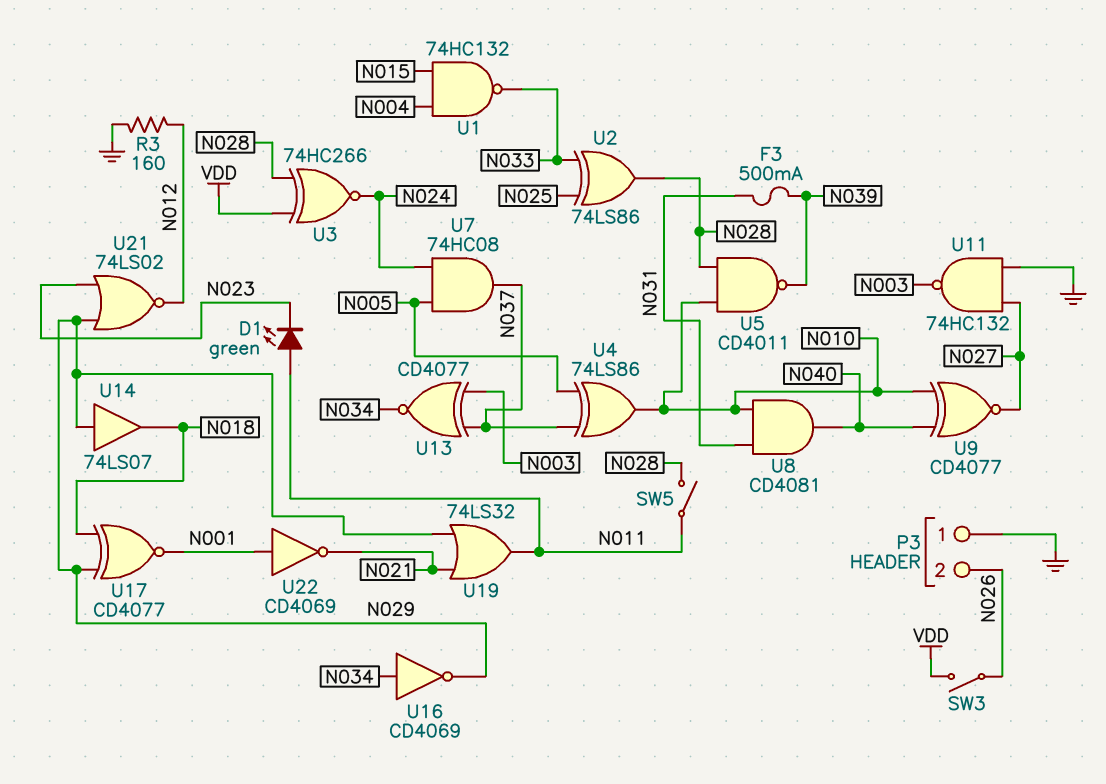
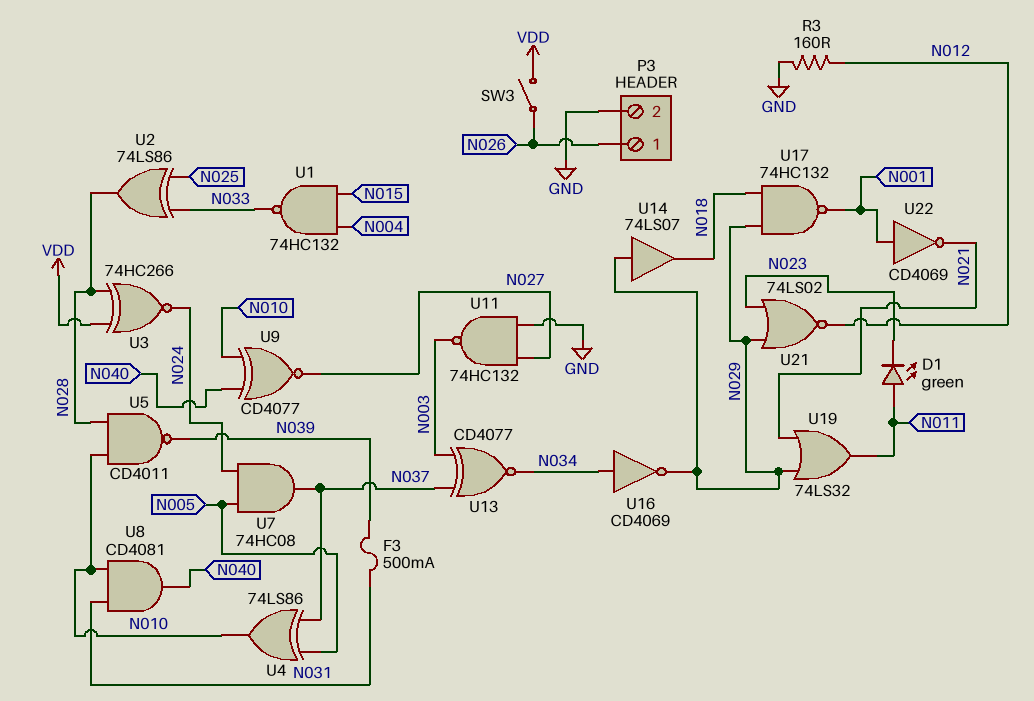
P3 pin 1: GND -> N026
P3 pin 2: N026 -> GND
SW5: switch (N011, N028) -> none
U17: XNOR CD4077 (in N018, in N029, out N001) -> NAND 74HC132 (in N018, in N029, out N001)

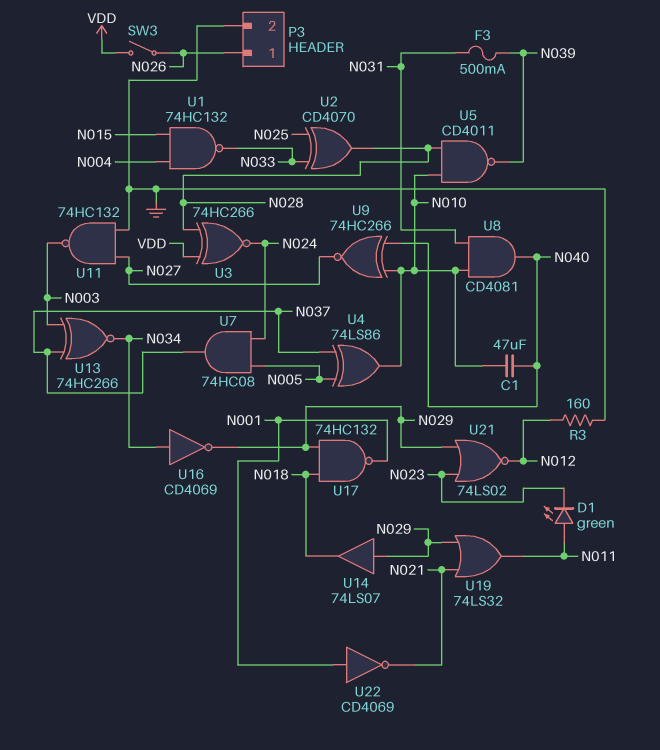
C1: none -> 47uF (N010, N040)
U2: XOR 74LS86 (in N025, in N033, out N028) -> XOR CD4070 (in N025, in N033, out N028)
U9: XNOR CD4077 (in N010, in N040, out N027) -> XNOR 74HC266 (in N010, in N040, out N027)
U13: XNOR CD4077 (in N003, in N037, out N034) -> XNOR 74HC266 (in N003, in N037, out N034)

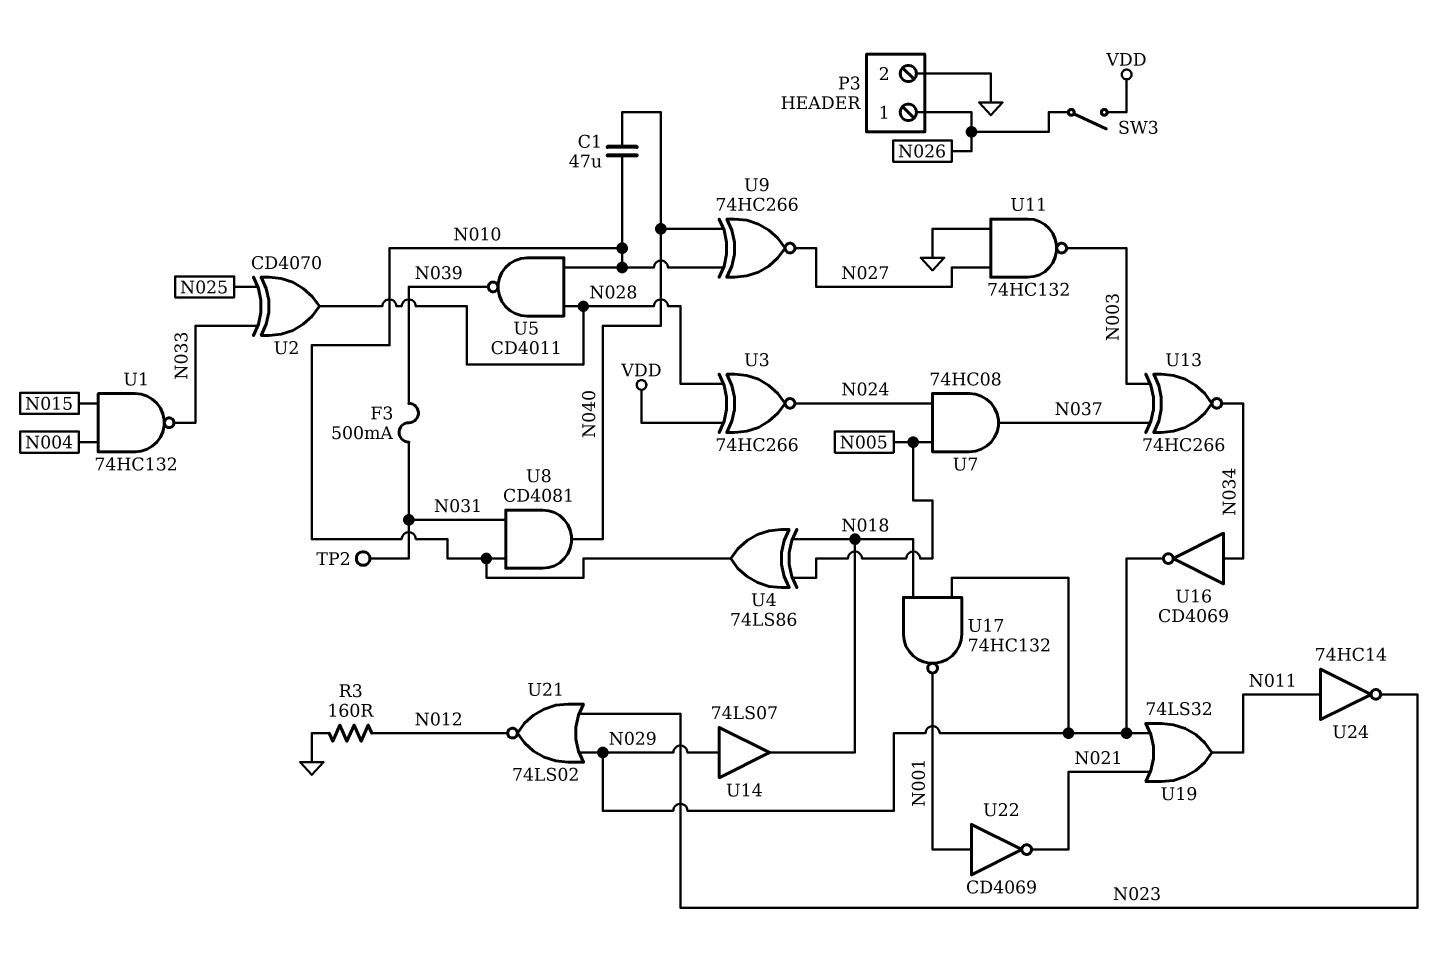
D1: LED green (A N011, K N023) -> none
TP2: none -> test point (N031)
U4: XOR 74LS86 (in N005, in N037, out N010) -> XOR 74LS86 (in N005, in N018, out N010)
U24: none -> NOT 74HC14 (in N011, out N023)

